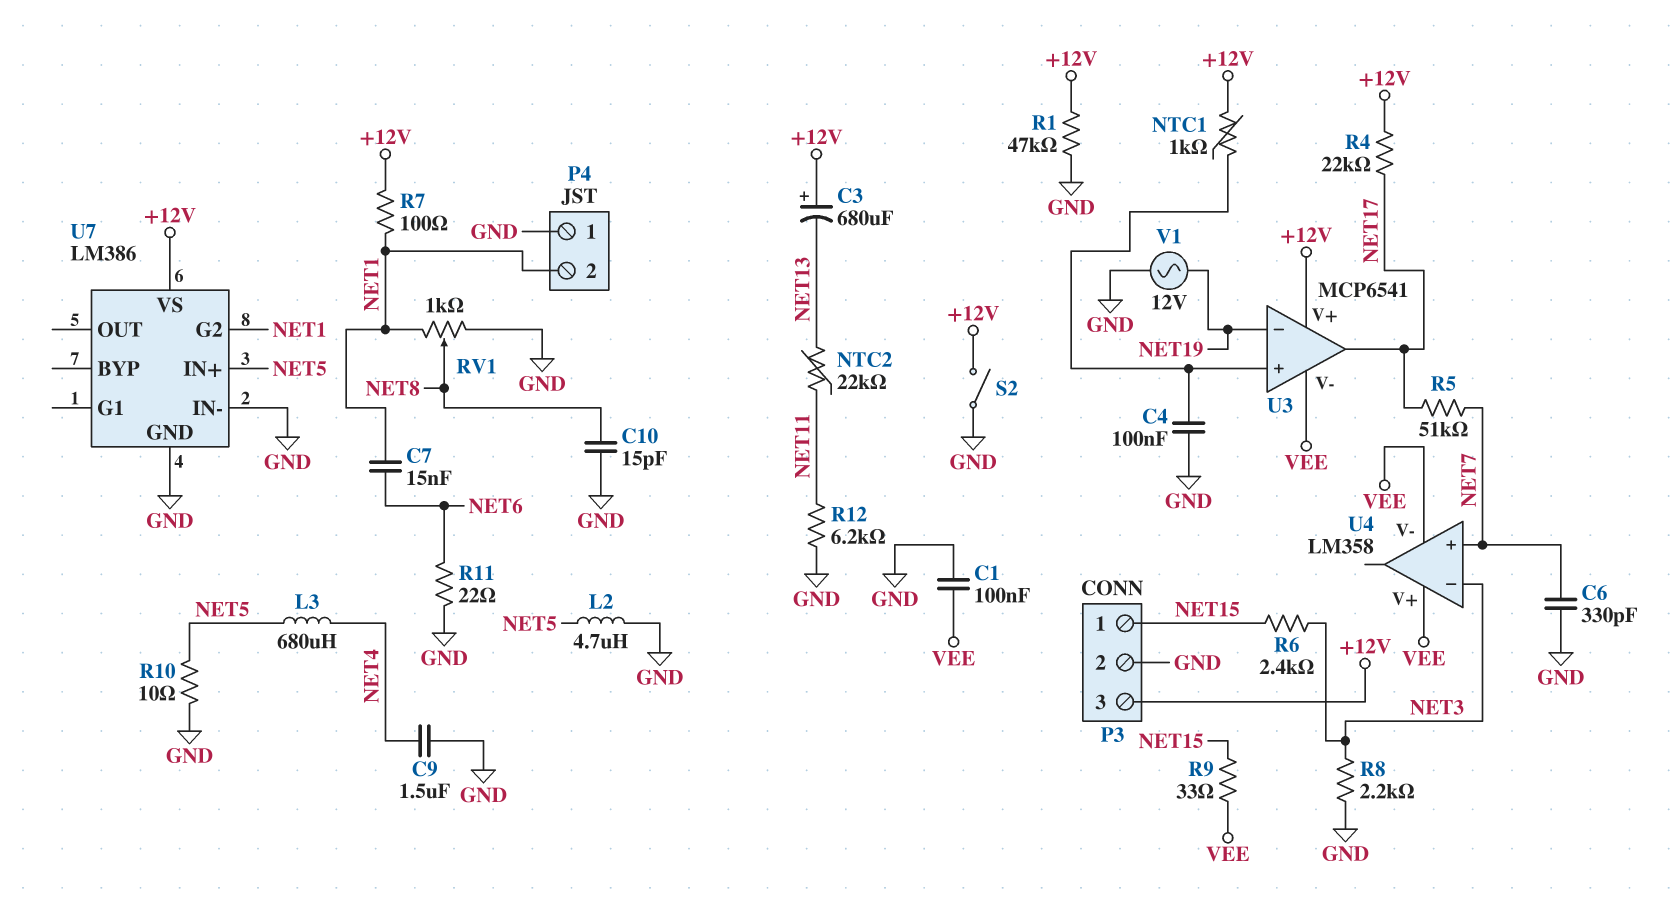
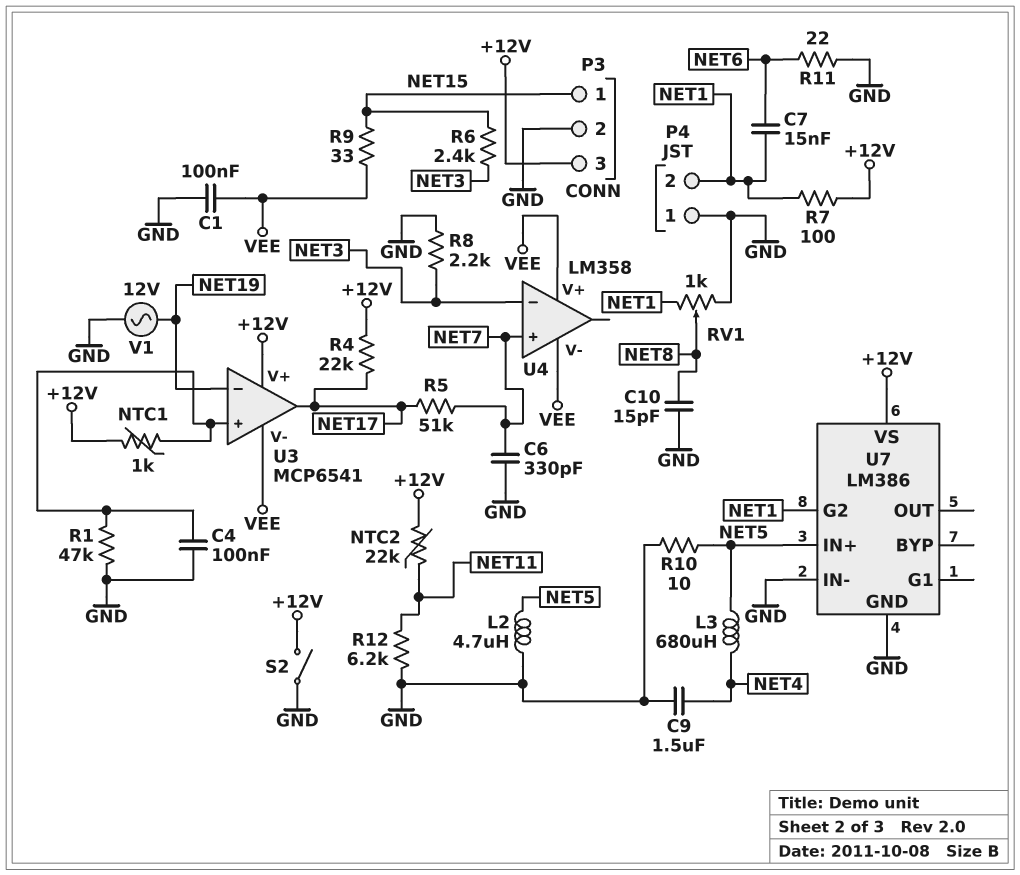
C3: 680uF (plus +12V, minus NET13) -> none
NTC2: 22k (NET11, NET13) -> 22k (+12V, NET11)
R1: 47k (+12V, GND) -> 47k (GND, U3/in+)

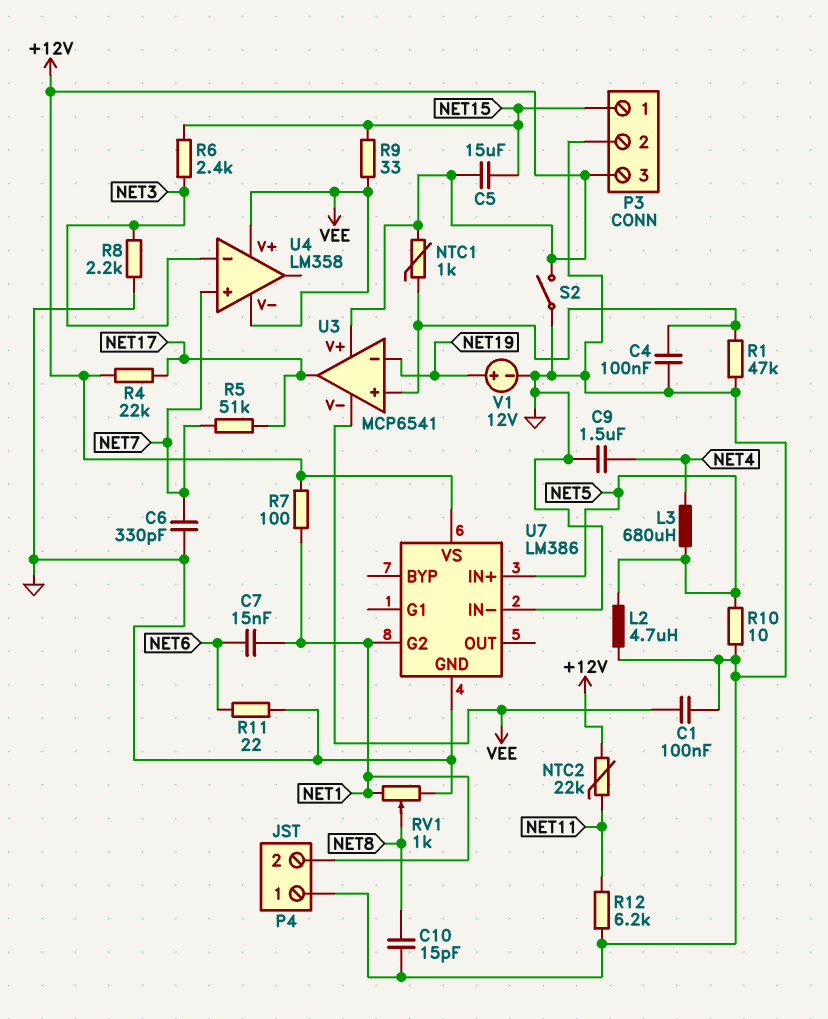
C5: none -> 15uF (+12V, NET15)
V1: AC 12V (GND, NET19) -> 12V (plus NET19, minus GND)

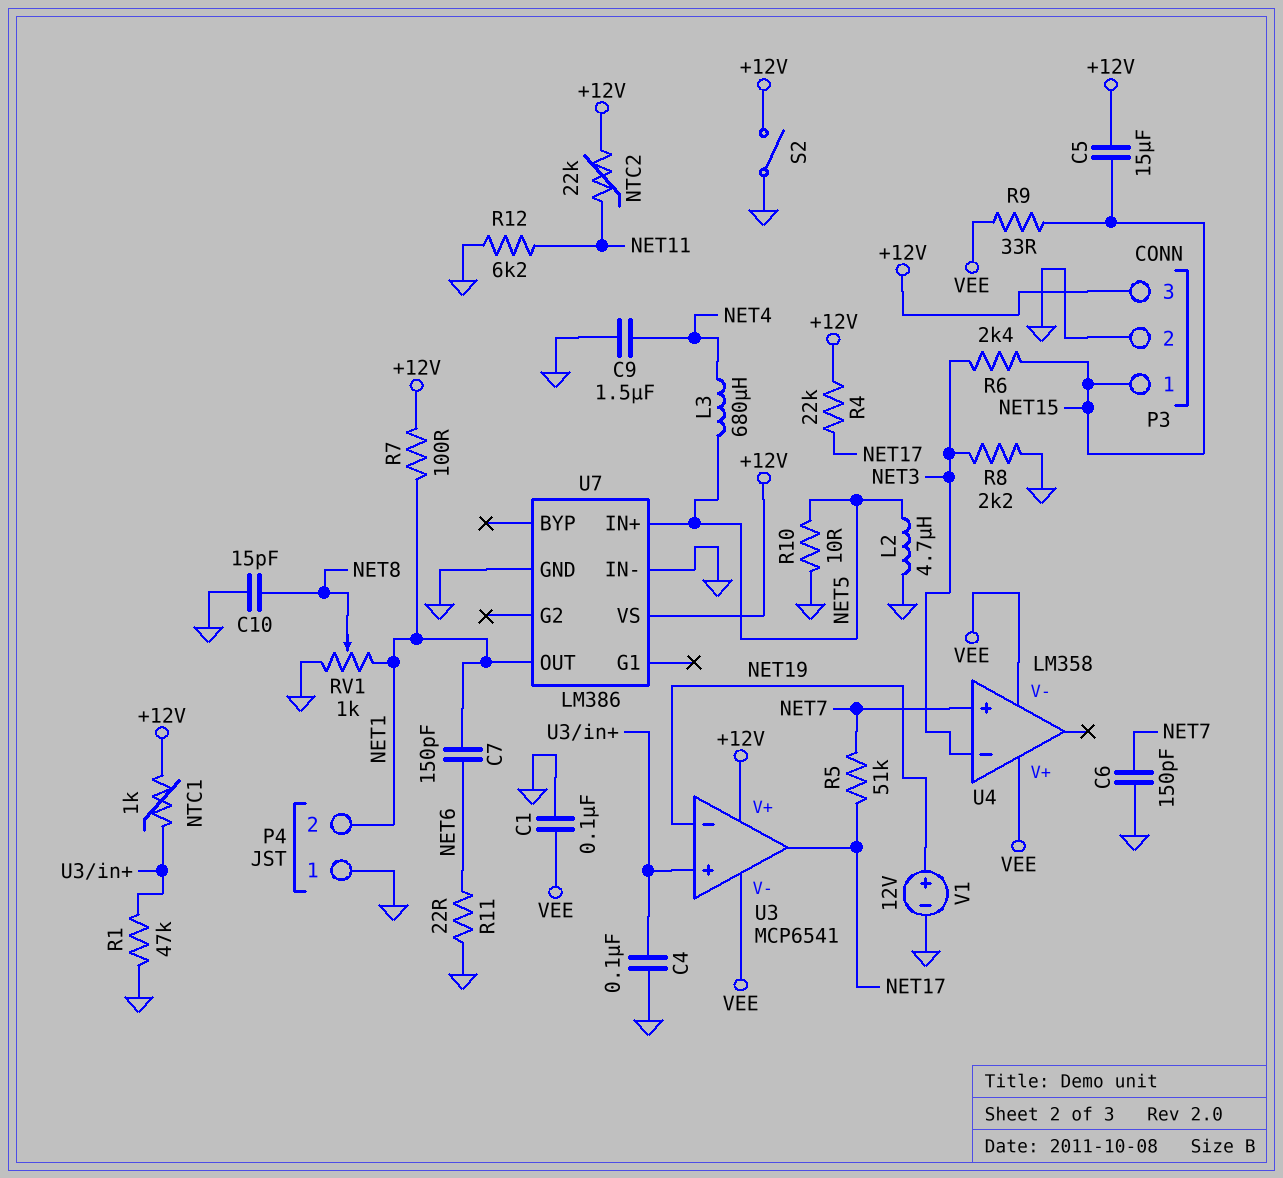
C6: 330pF (GND, NET7) -> 150pF (GND, NET7)
C7: 15nF (NET1, NET6) -> 150pF (NET1, NET6)
U7 pin G2: NET1 -> none
U7 pin OUT: none -> NET1

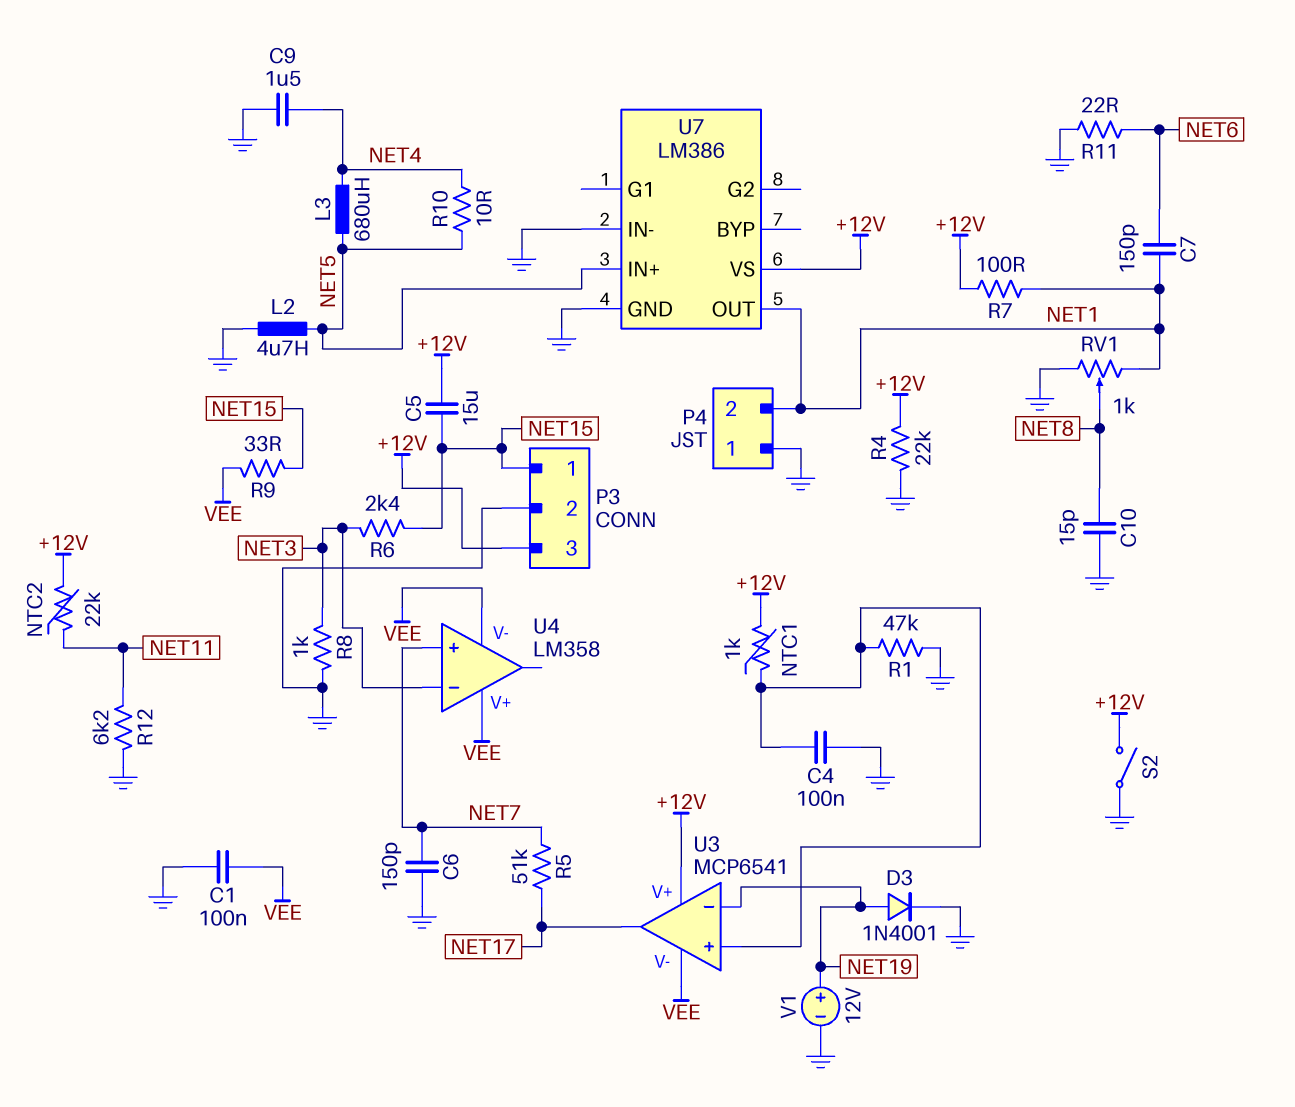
D3: none -> diode 1N4001 (A NET19, K GND)
R4: 22k (+12V, NET17) -> 22k (+12V, GND)
R8: 2.2k (GND, NET3) -> 1k (GND, NET3)
R10: 10 (GND, NET5) -> 10 (NET4, NET5)

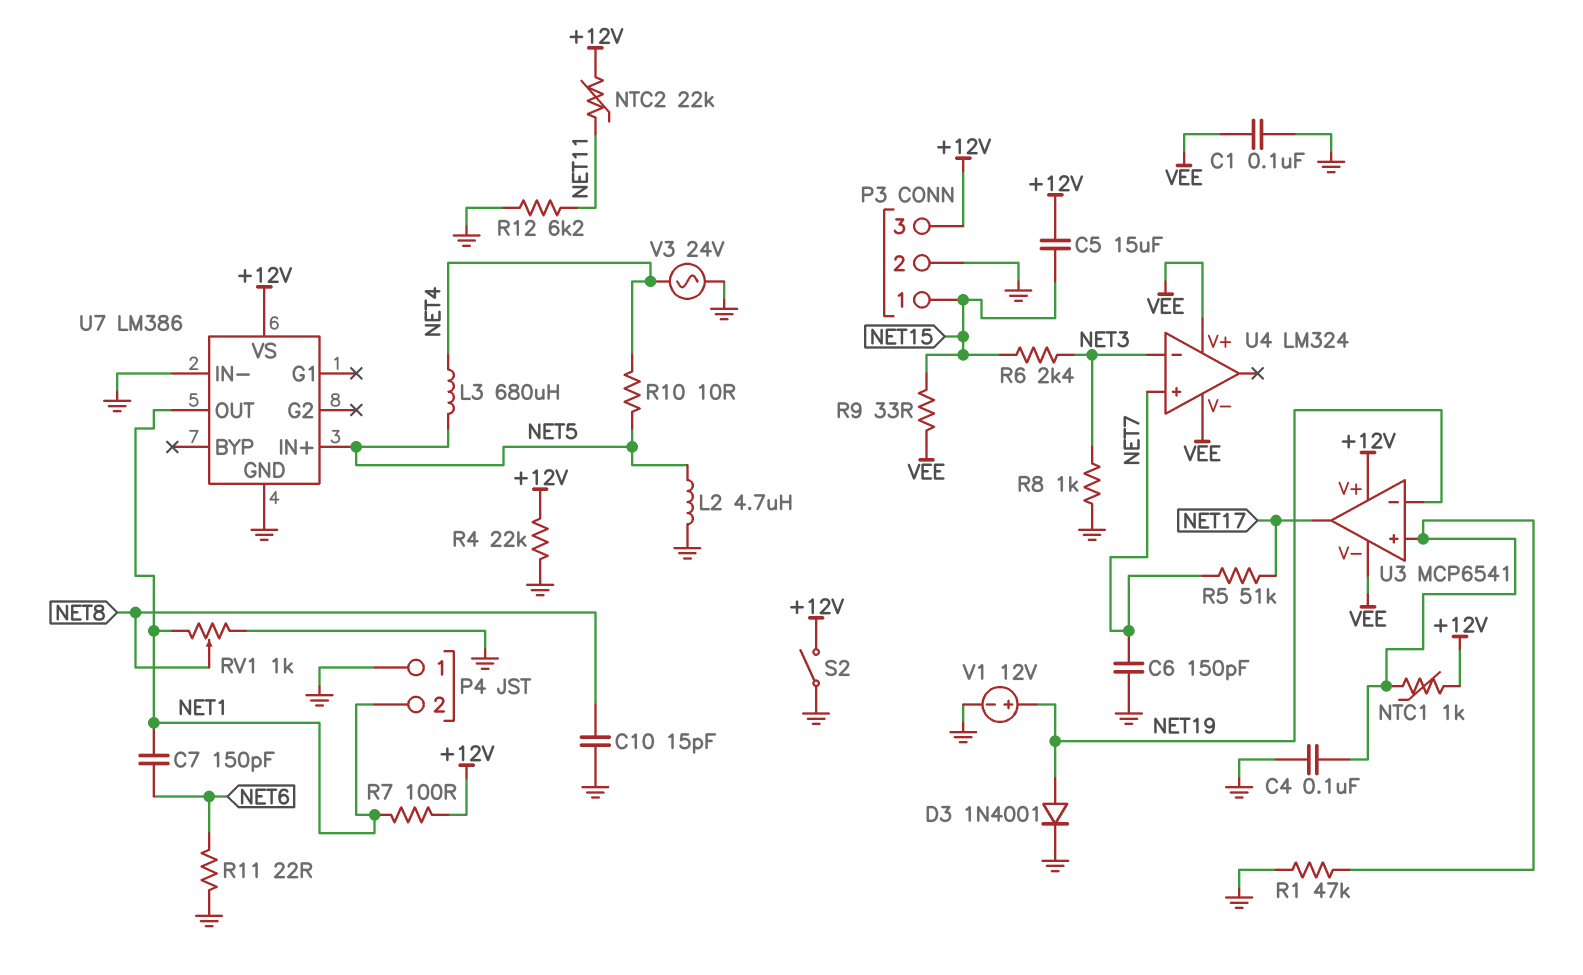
C9: 1.5uF (GND, NET4) -> none
U4: LM358 -> LM324
V3: none -> AC 24V (GND, NET4)

